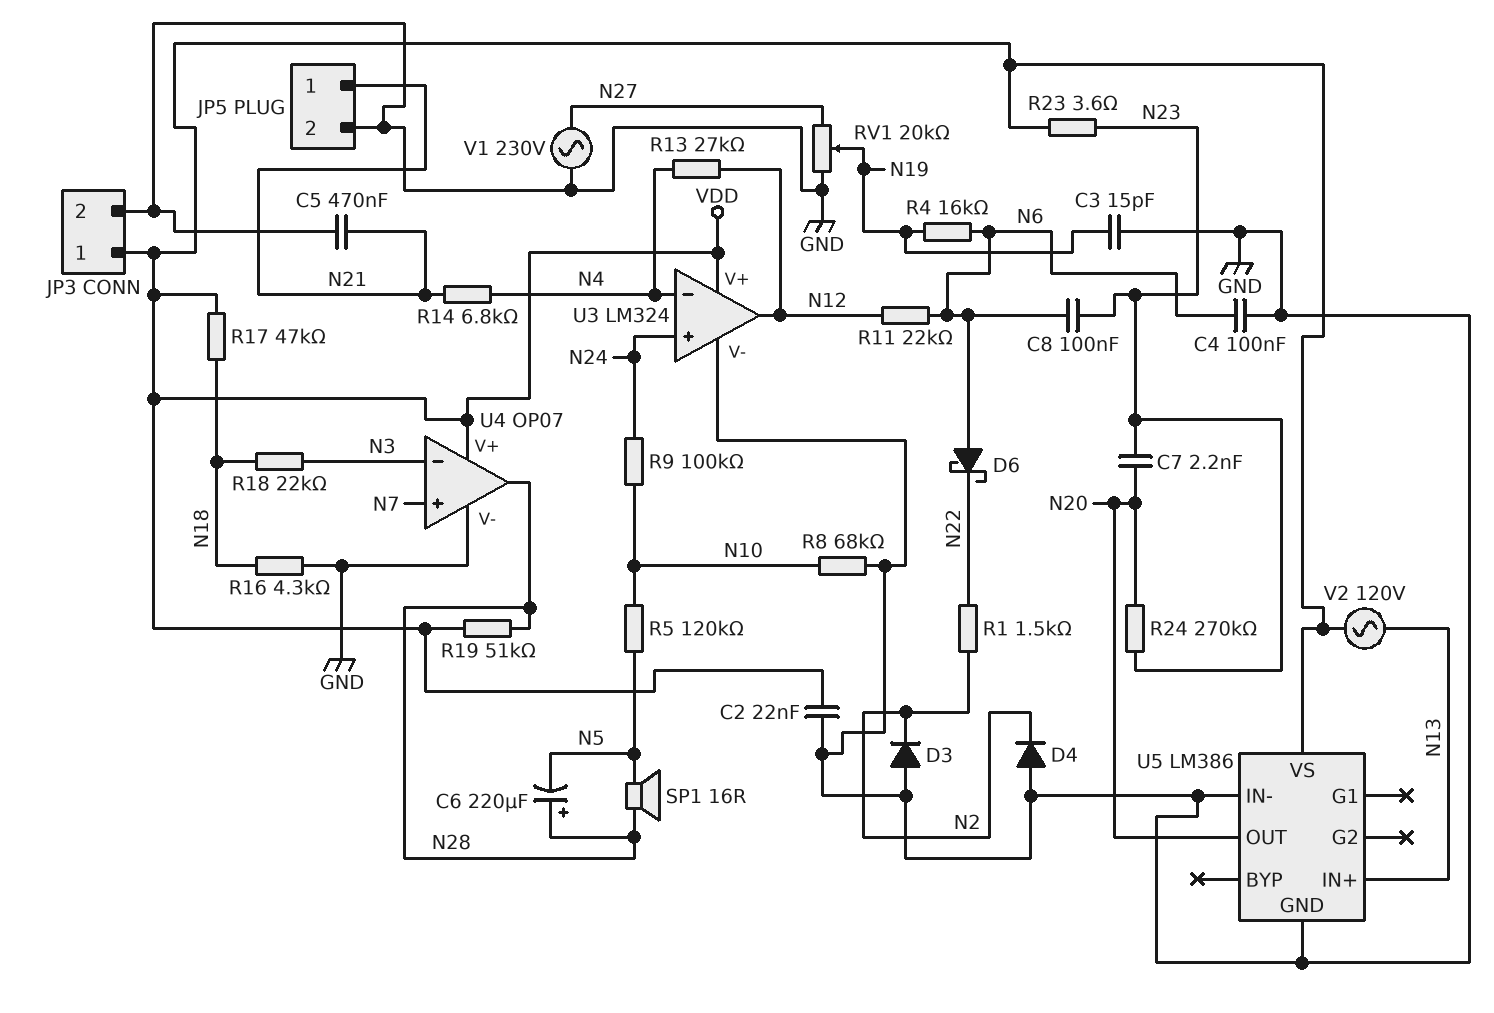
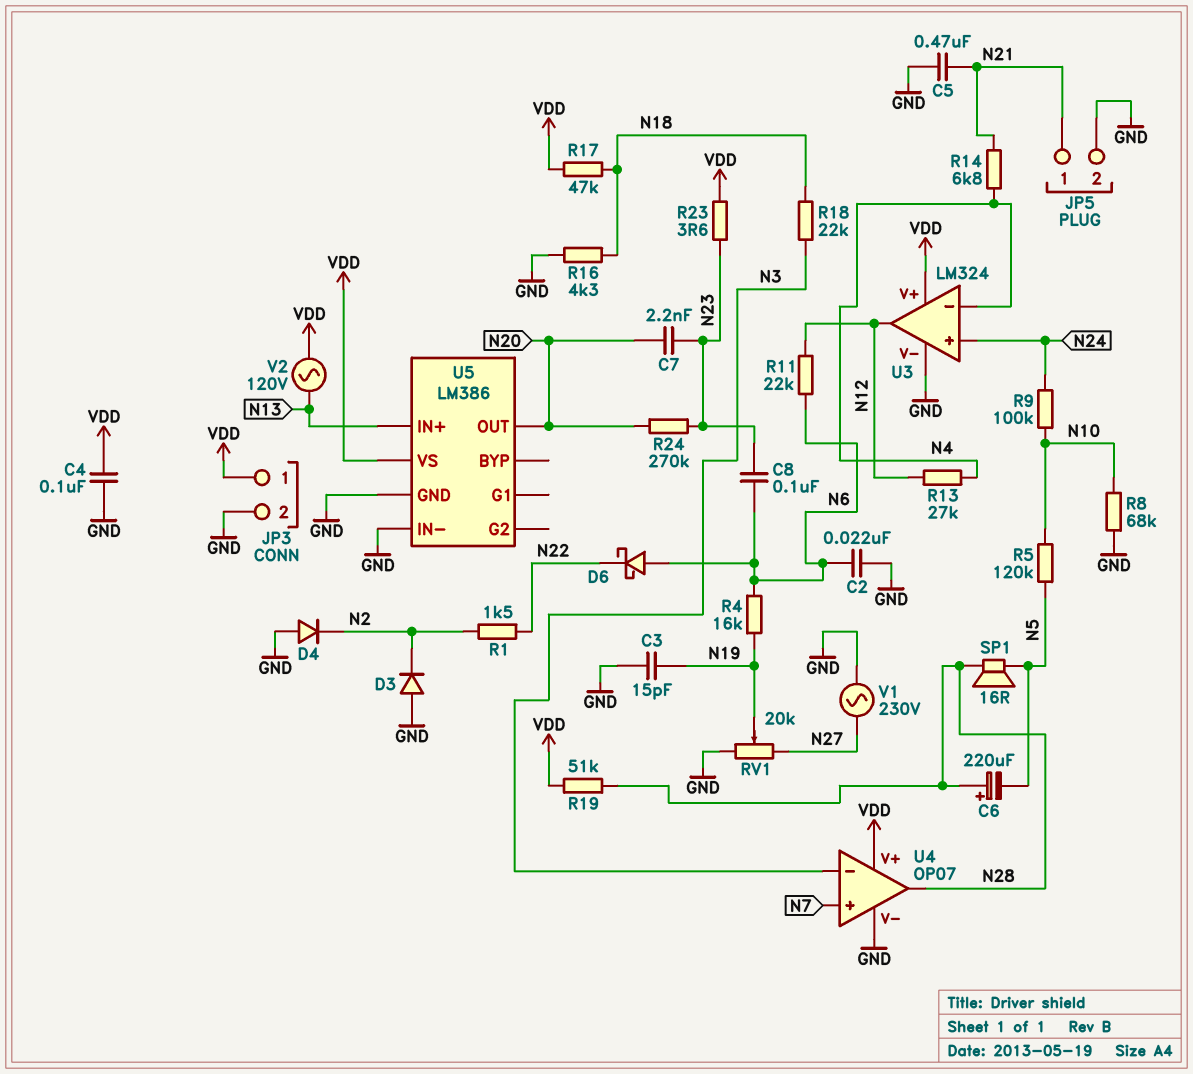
C2: 22nF (GND, VDD) -> 22nF (GND, N6)
C4: 100nF (GND, N6) -> 100nF (GND, VDD)

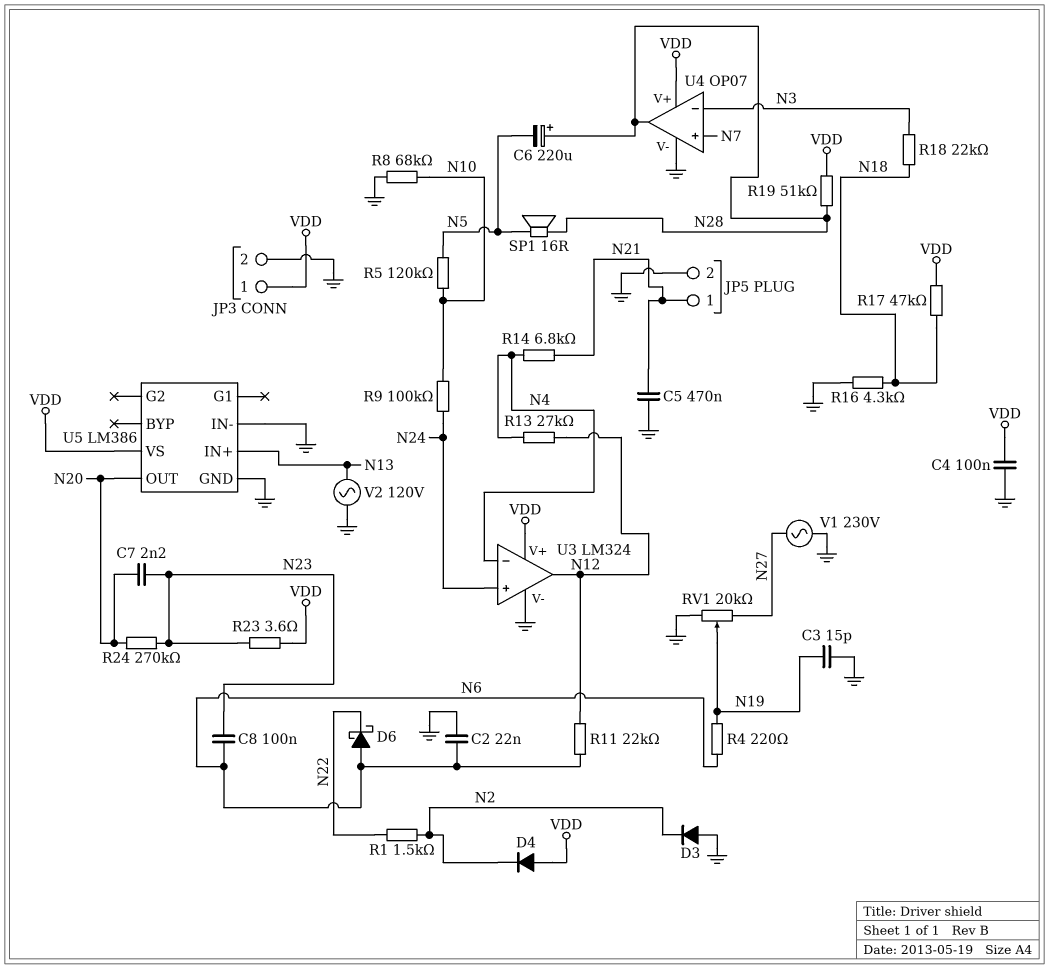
D4: diode (A GND, K N2) -> diode (A VDD, K N2)
R4: 16k (N6, N19) -> 220 (N6, N19)
V2: AC 120V (N13, VDD) -> AC 120V (GND, N13)

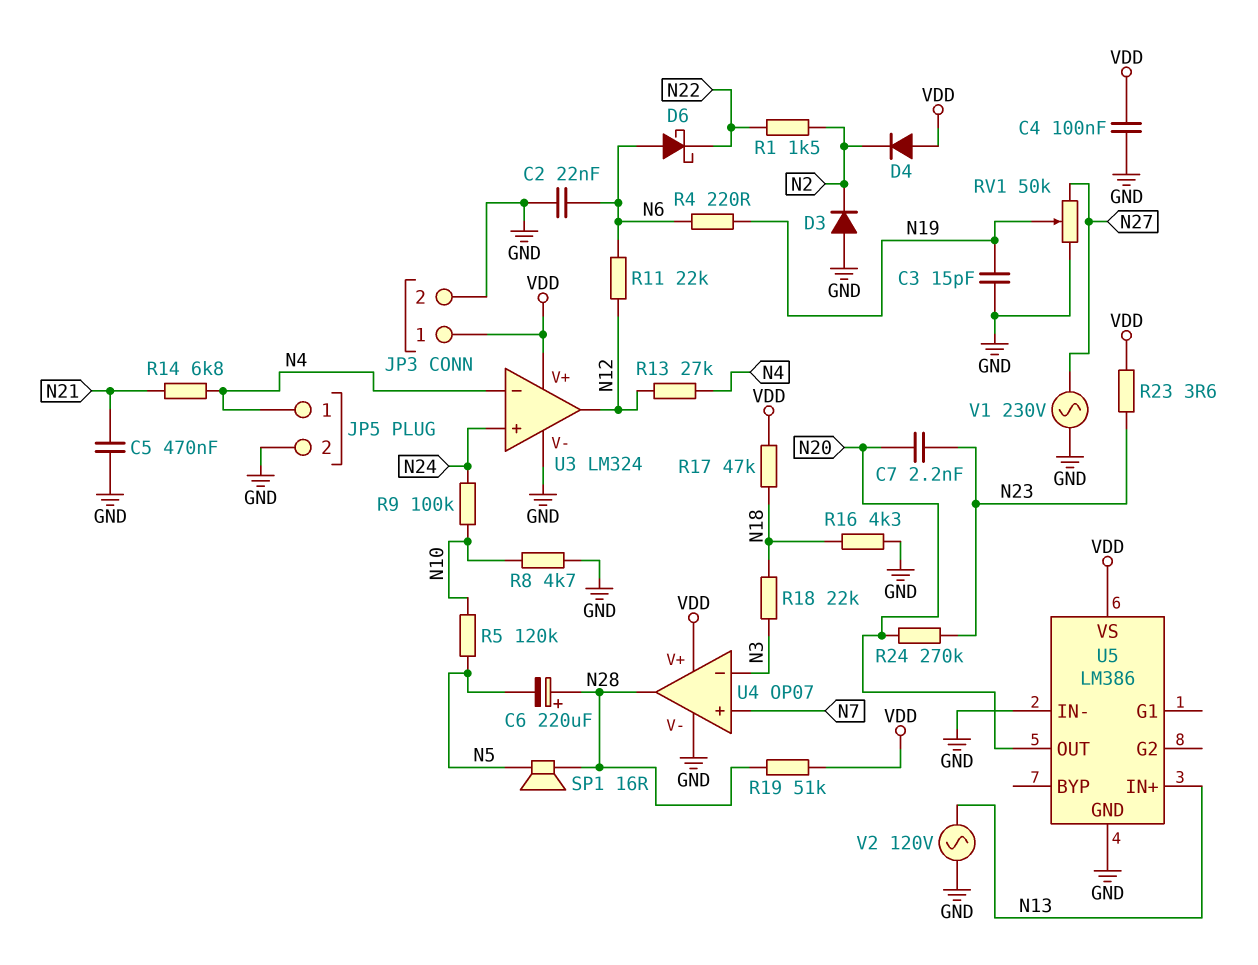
C8: 100nF (N6, N23) -> none
JP5 pin 1: N21 -> N4
R8: 68k (GND, N10) -> 4.7k (GND, N10)
RV1: 20k (GND, N27, wiper N19) -> 50k (GND, N27, wiper N19)

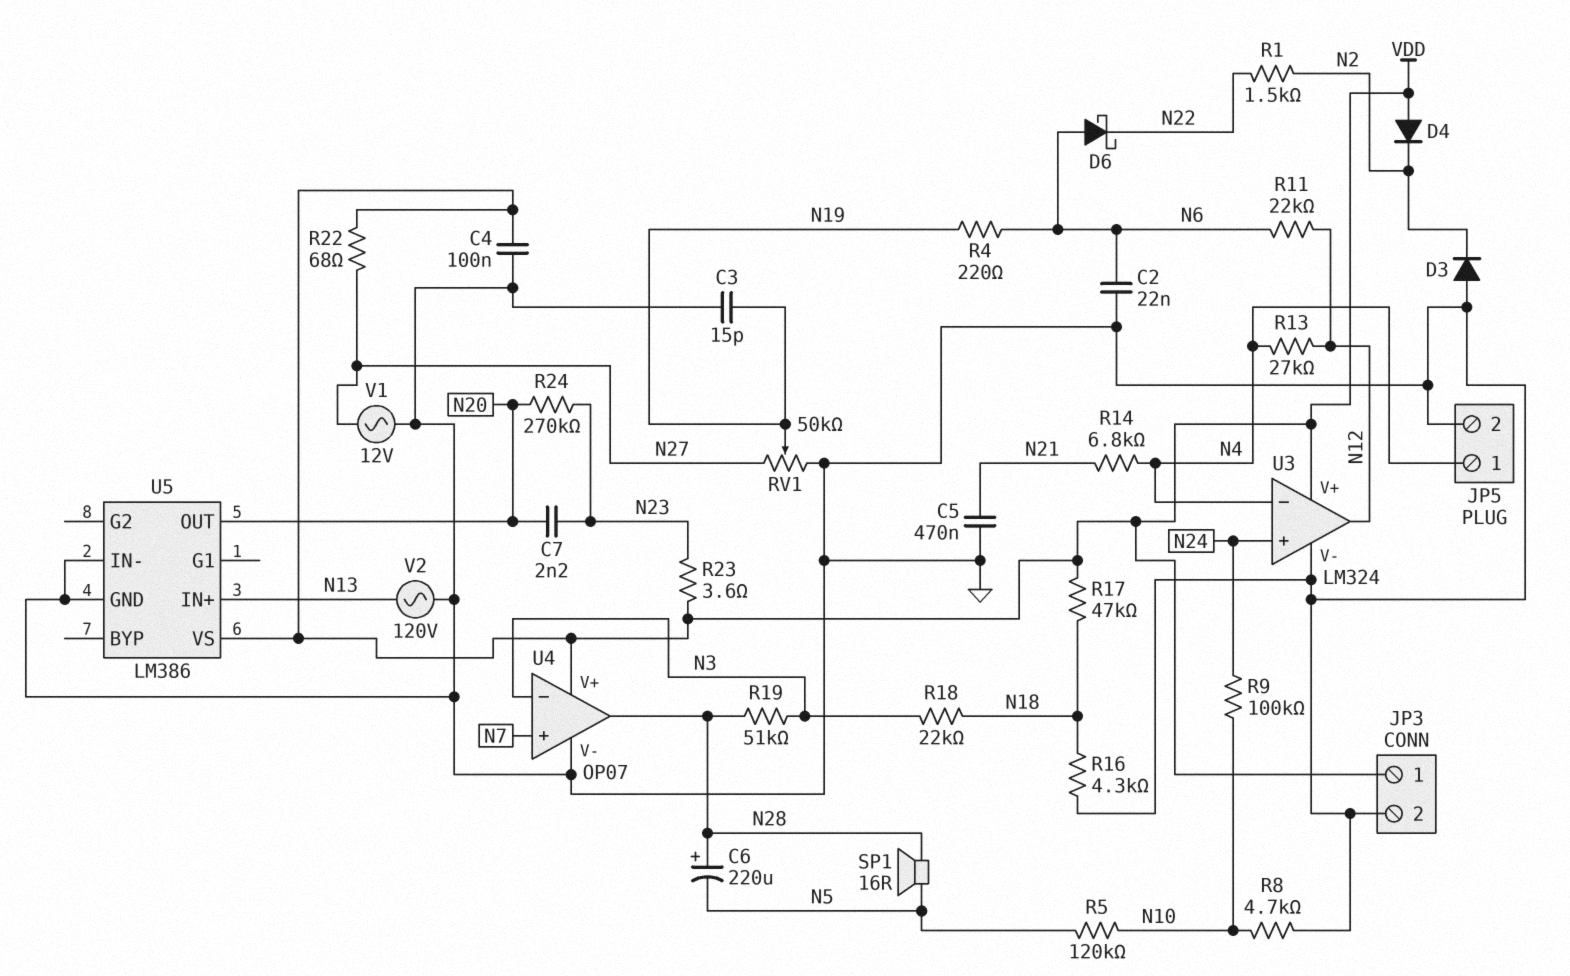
R19: 51k (N28, VDD) -> 51k (N3, N28)
R22: none -> 68 (N27, VDD)
V1: AC 230V (GND, N27) -> AC 12V (GND, N27)

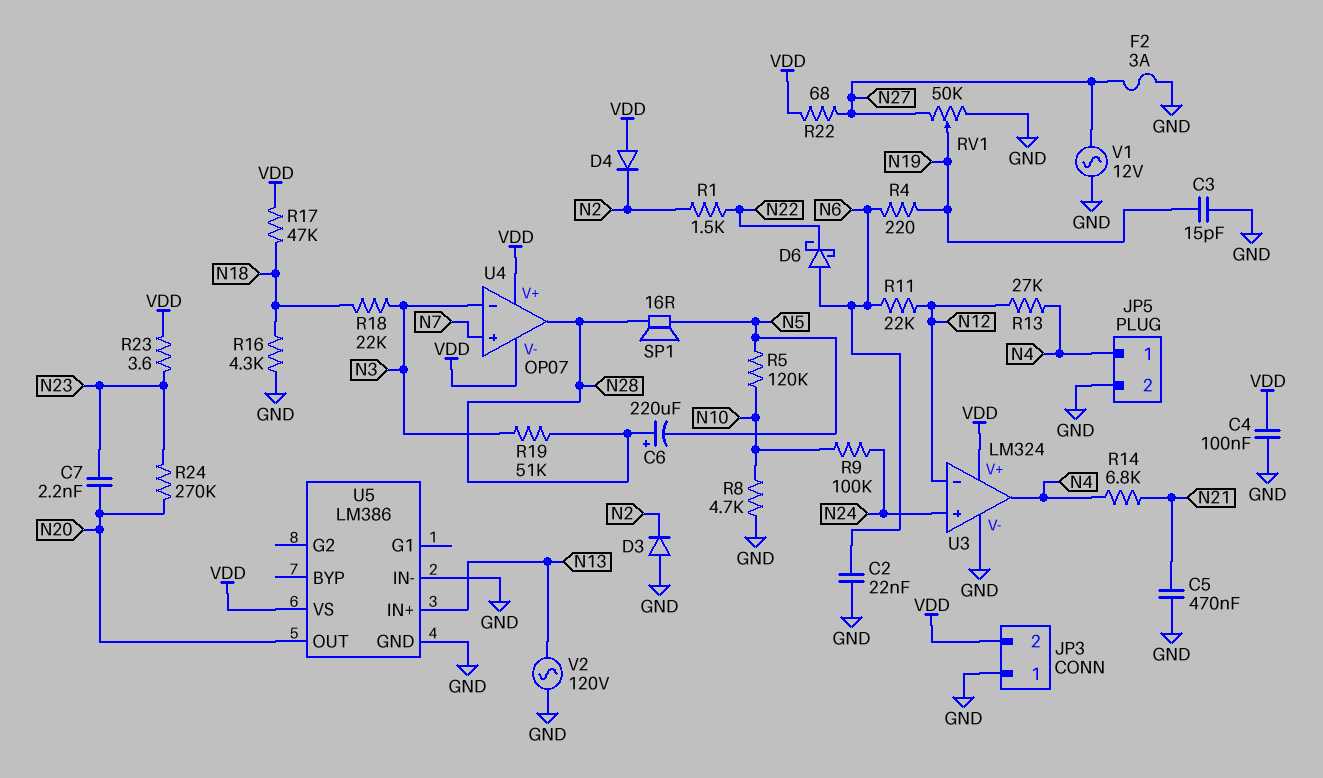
F2: none -> 3A (GND, N27)
JP3 pin 1: VDD -> GND
JP3 pin 2: GND -> VDD
U3 pin in-: N4 -> N12
U3 pin out: N12 -> N4
U4 pin V-: GND -> VDD

